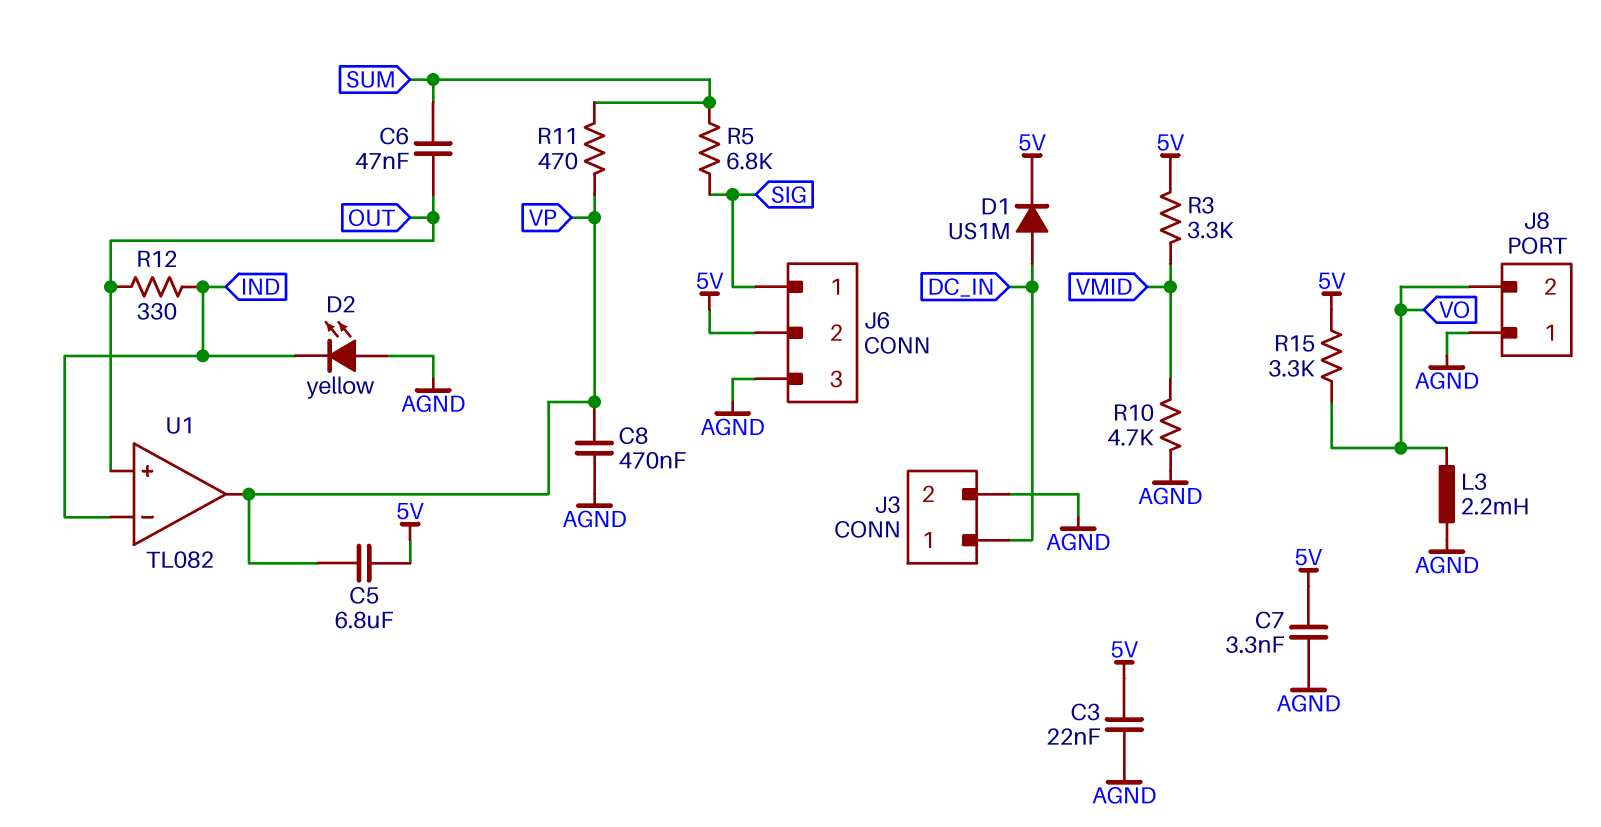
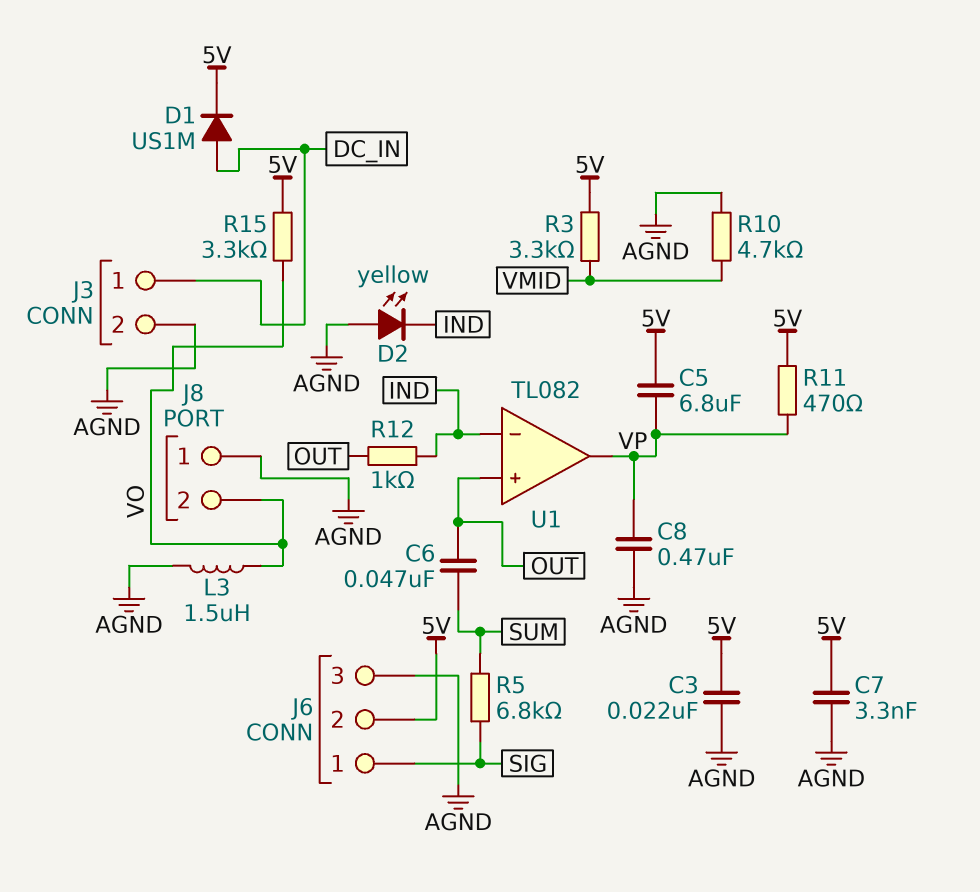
L3: 2.2mH (AGND, VO) -> 1.5uH (AGND, VO)
R11: 470 (SUM, VP) -> 470 (5V, VP)
R12: 330 (IND, OUT) -> 1k (IND, OUT)

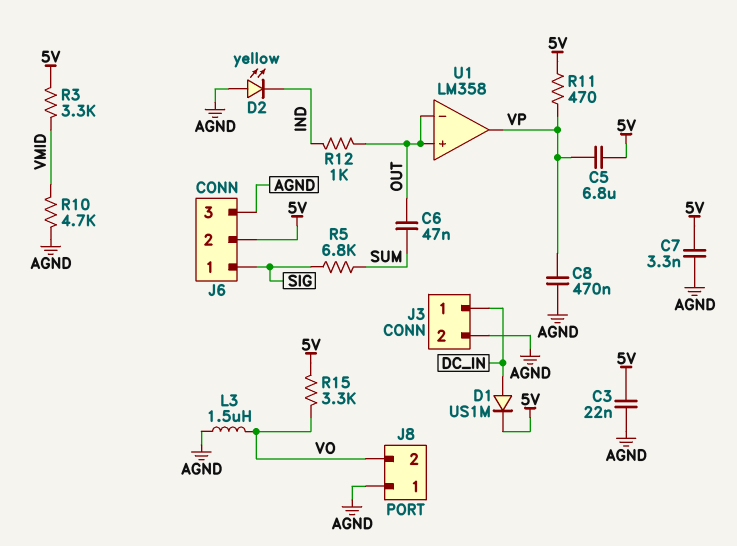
U1: TL082 -> LM358
U1 pin in-: IND -> OUT

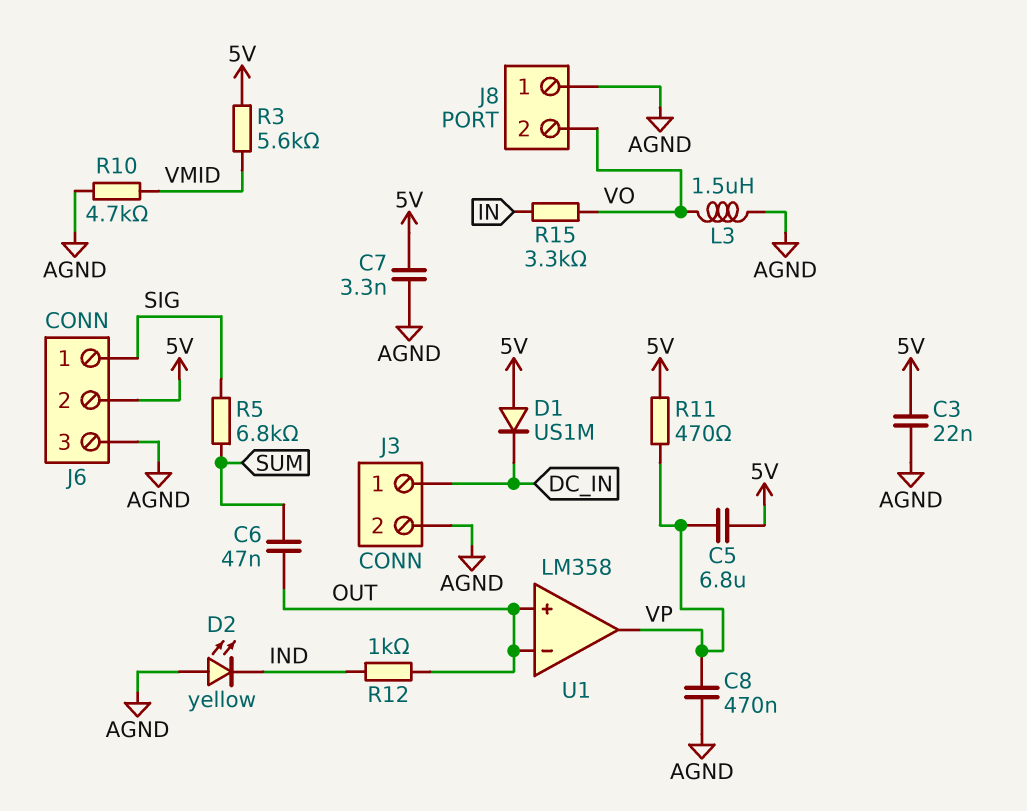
D1: diode US1M (A DC_IN, K 5V) -> diode US1M (A 5V, K DC_IN)
R3: 3.3k (5V, VMID) -> 5.6k (5V, VMID)
R15: 3.3k (5V, VO) -> 3.3k (IN, VO)

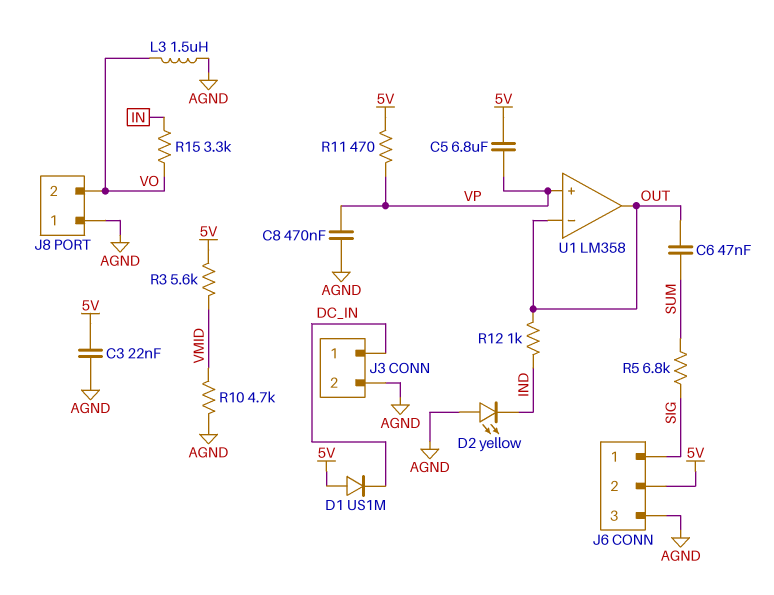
C7: 3.3nF (5V, AGND) -> none
U1 pin in+: OUT -> VP
U1 pin out: VP -> OUT

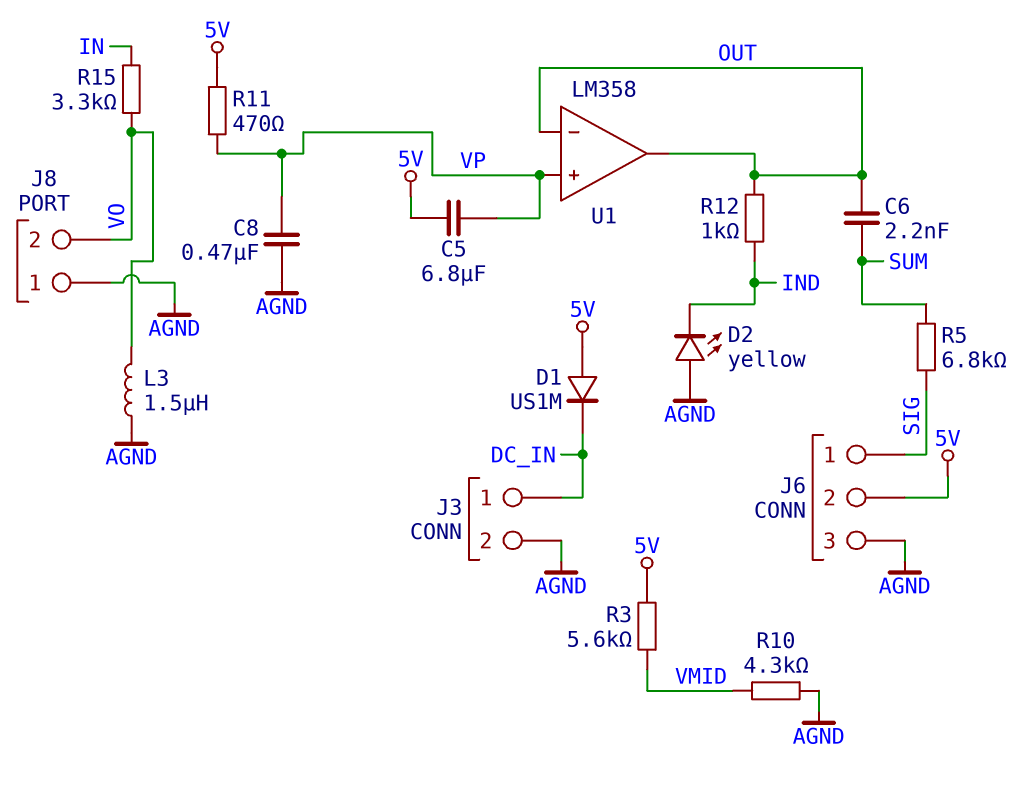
C3: 22nF (5V, AGND) -> none
C6: 47nF (OUT, SUM) -> 2.2nF (OUT, SUM)
R10: 4.7k (AGND, VMID) -> 4.3k (AGND, VMID)

